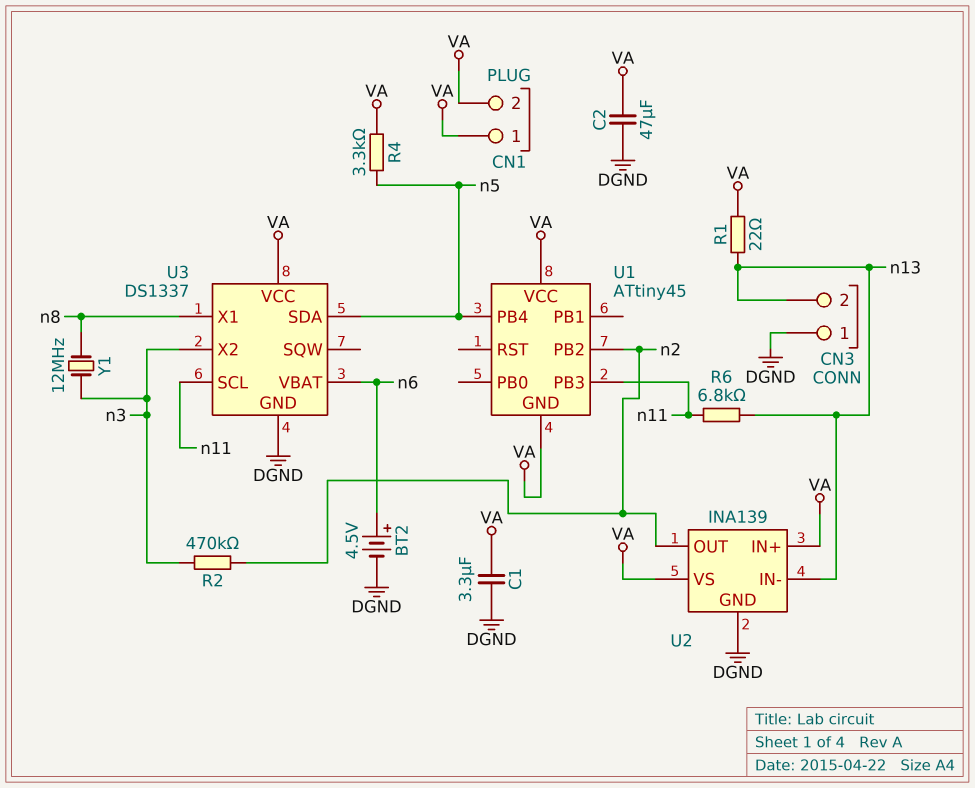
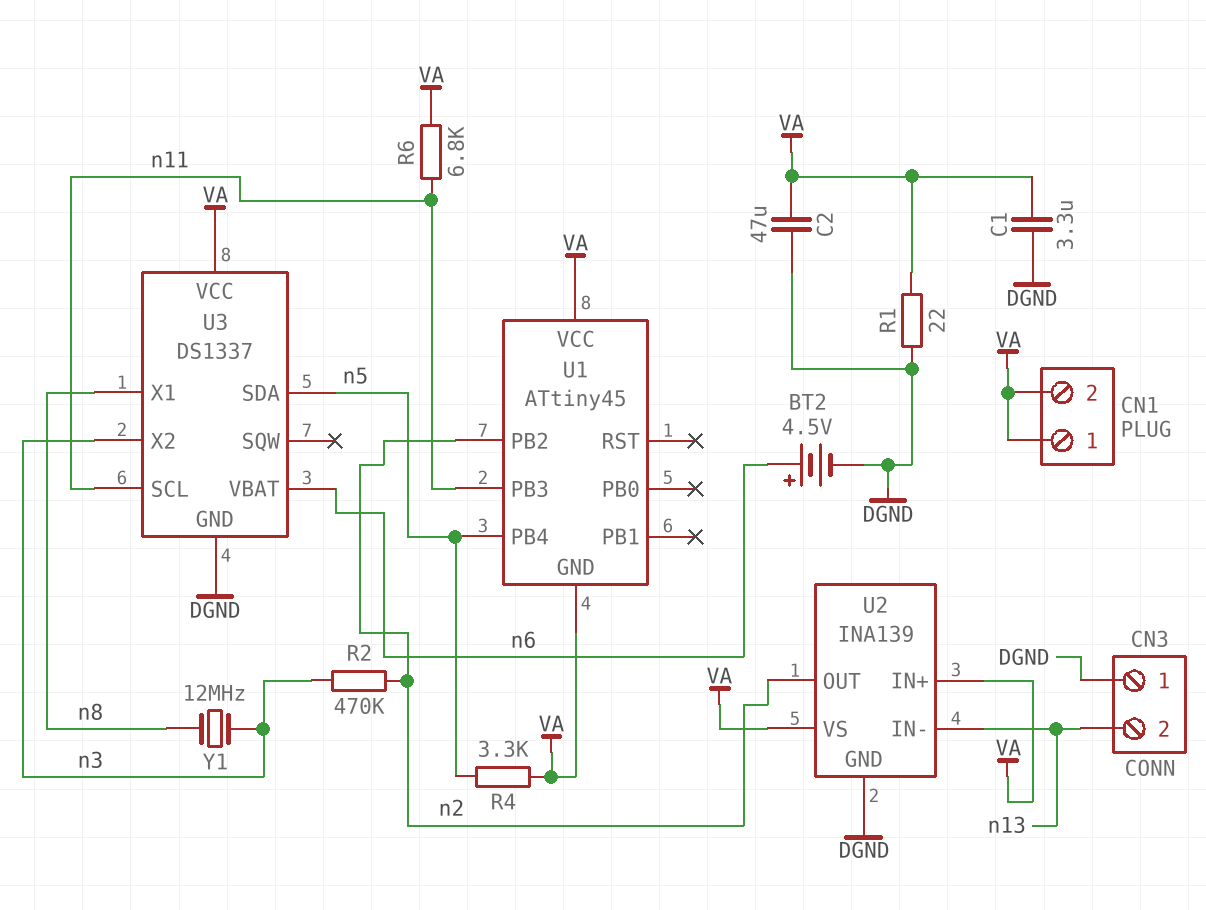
R1: 22 (VA, n13) -> 22 (DGND, VA)
R6: 6.8k (n11, n13) -> 6.8k (VA, n11)

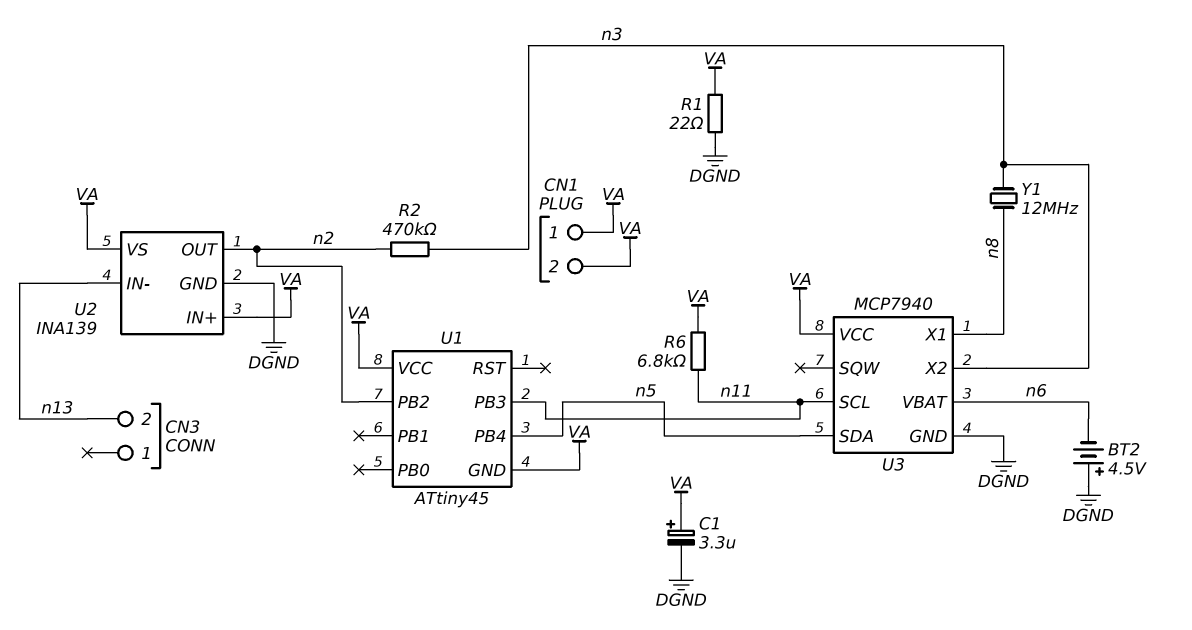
BT2: 4.5V (plus n6, minus DGND) -> 4.5V (plus DGND, minus n6)
C1: 3.3uF (DGND, VA) -> 3.3uF (plus VA, minus DGND)
C2: 47uF (DGND, VA) -> none
CN3 pin 1: DGND -> none
R4: 3.3k (VA, n5) -> none
U3: DS1337 -> MCP7940

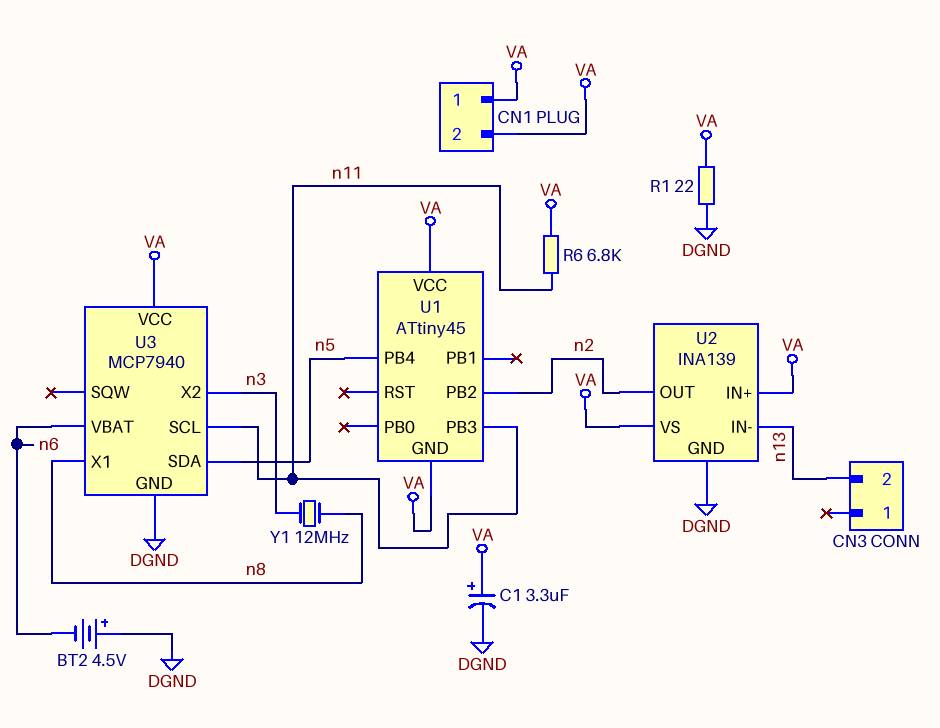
R2: 470k (n2, n3) -> none

